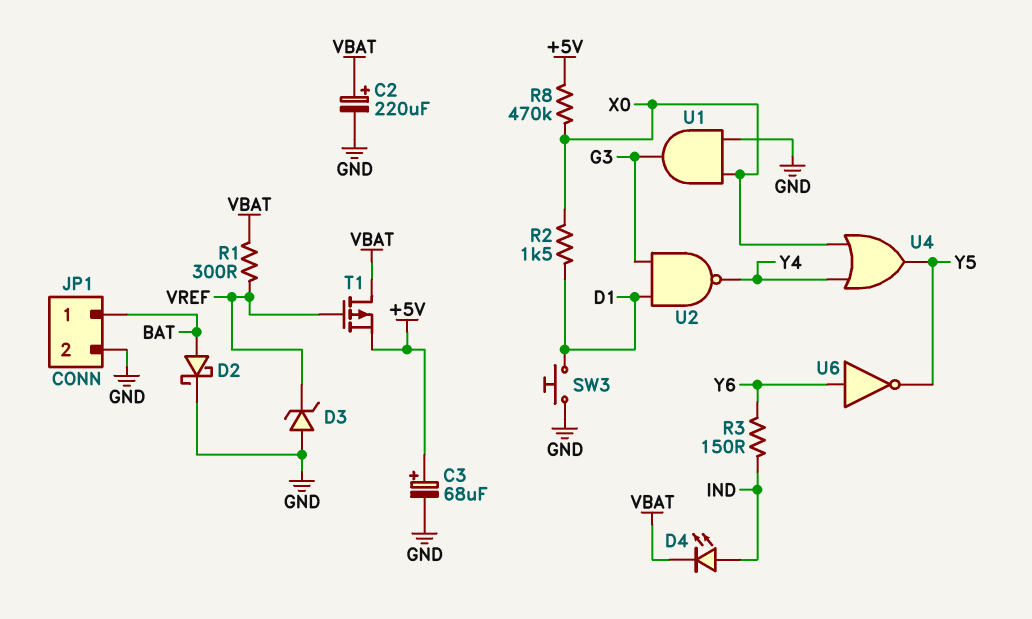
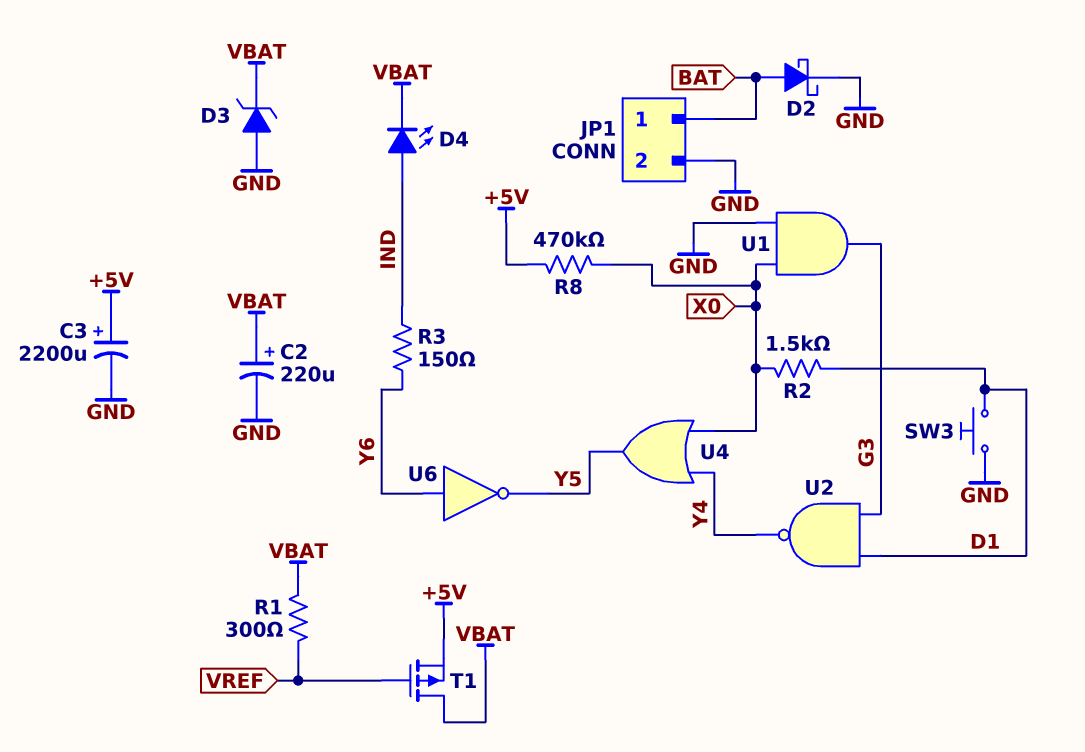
C3: 68uF (plus +5V, minus GND) -> 2200uF (plus +5V, minus GND)
D3: zener (A GND, K VREF) -> zener (A GND, K VBAT)

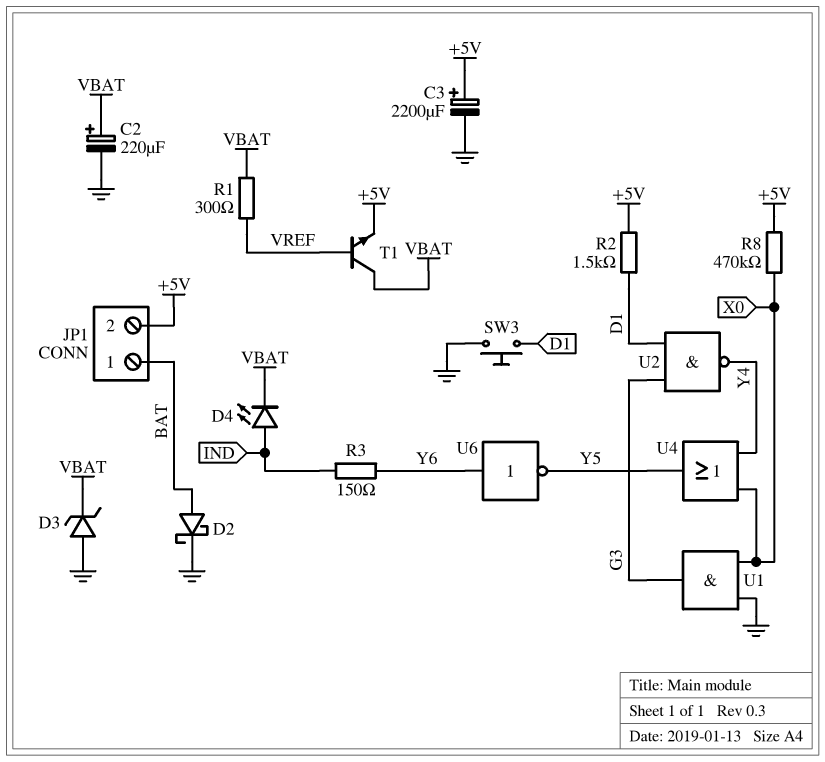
JP1 pin 2: GND -> +5V
R2: 1.5k (D1, X0) -> 1.5k (+5V, D1)
T1: PMOS (G VREF, D VBAT, S +5V) -> NPN (B VREF, C VBAT, E +5V)

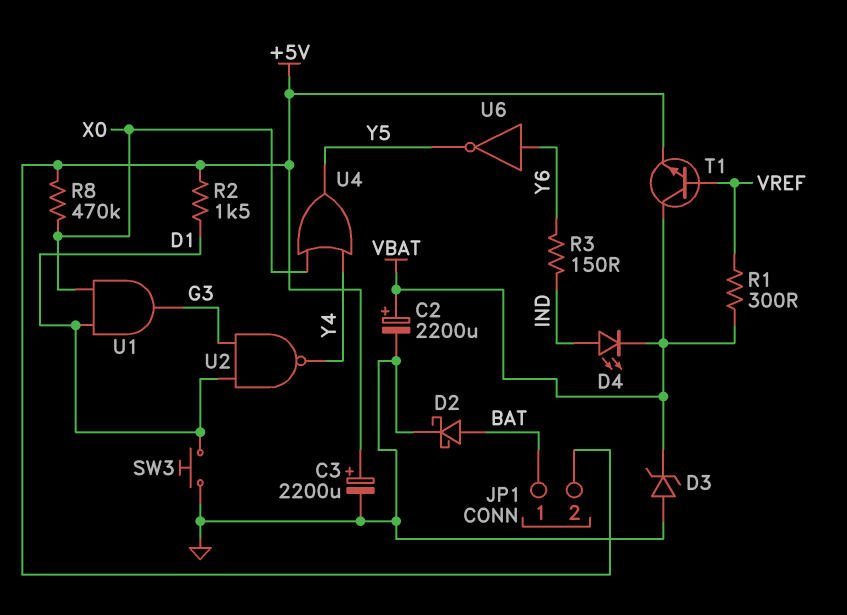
C2: 220uF (plus VBAT, minus GND) -> 2200uF (plus VBAT, minus GND)
U1: AND (in GND, in X0, out G3) -> AND (in D1, in X0, out G3)

